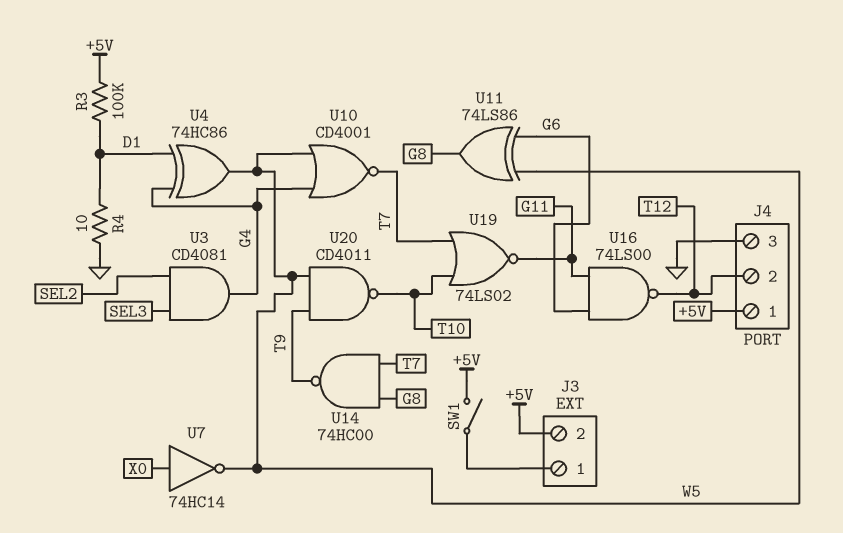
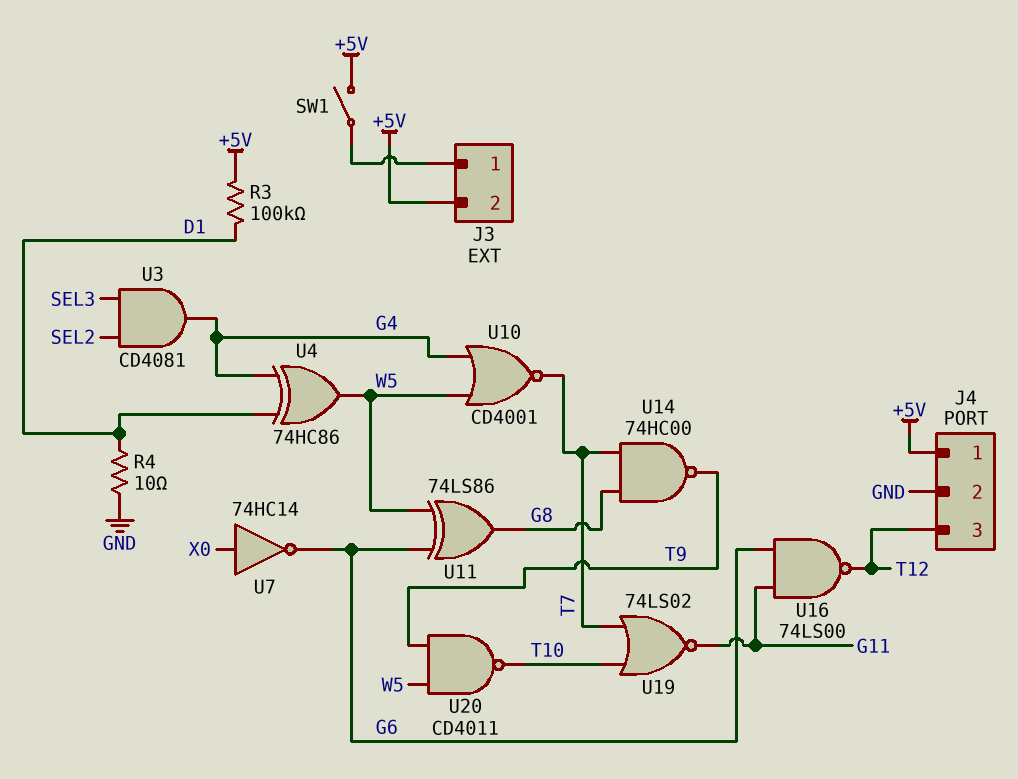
J4 pin 2: T12 -> GND
J4 pin 3: GND -> T12
U7: NOT 74HC14 (in X0, out W5) -> NOT 74HC14 (in X0, out G6)

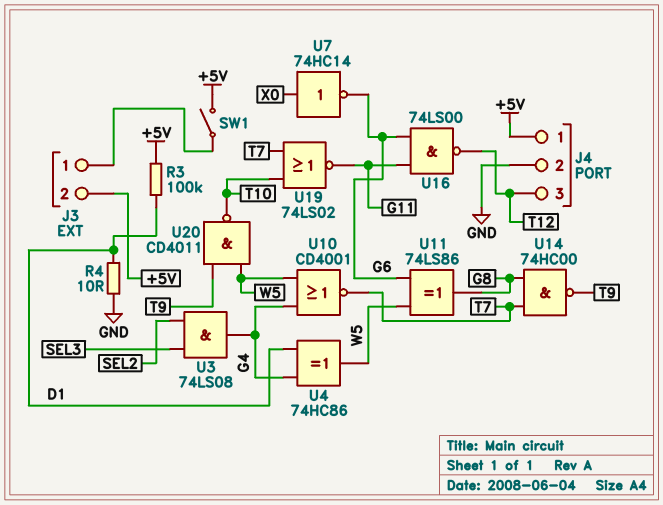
U3: AND CD4081 (in SEL2, in SEL3, out G4) -> AND 74LS08 (in SEL2, in SEL3, out G4)

